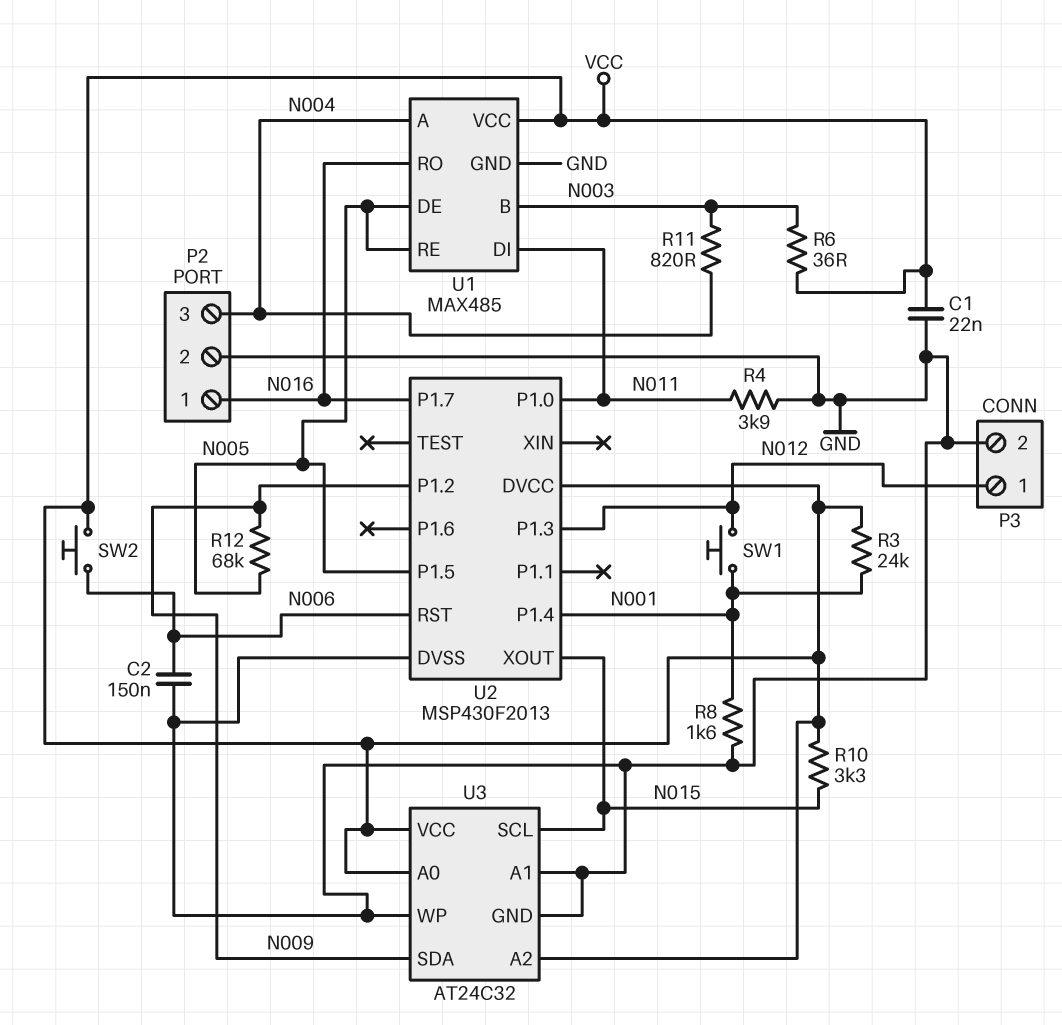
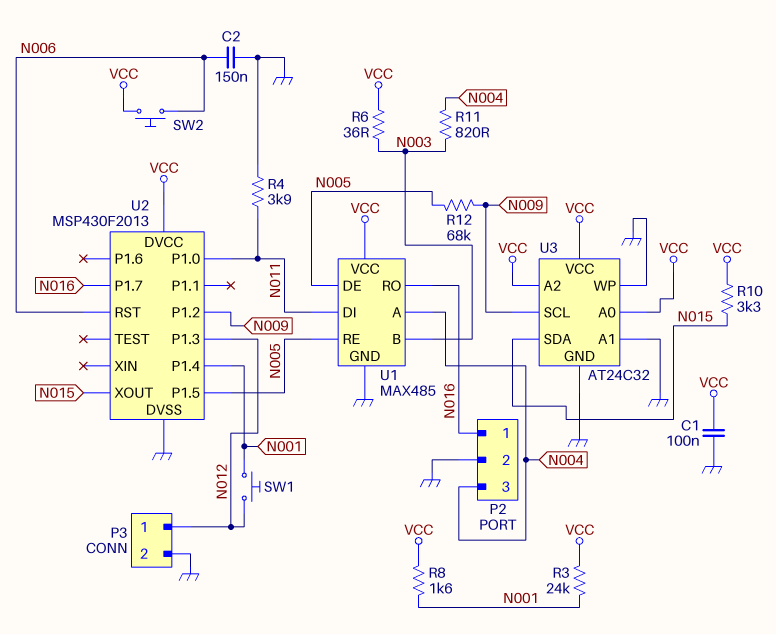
C1: 22nF (GND, VCC) -> 100nF (GND, VCC)
R8: 1.6k (GND, N001) -> 1.6k (N001, VCC)
U3 pin SCL: N015 -> N009
U3 pin SDA: N009 -> N015

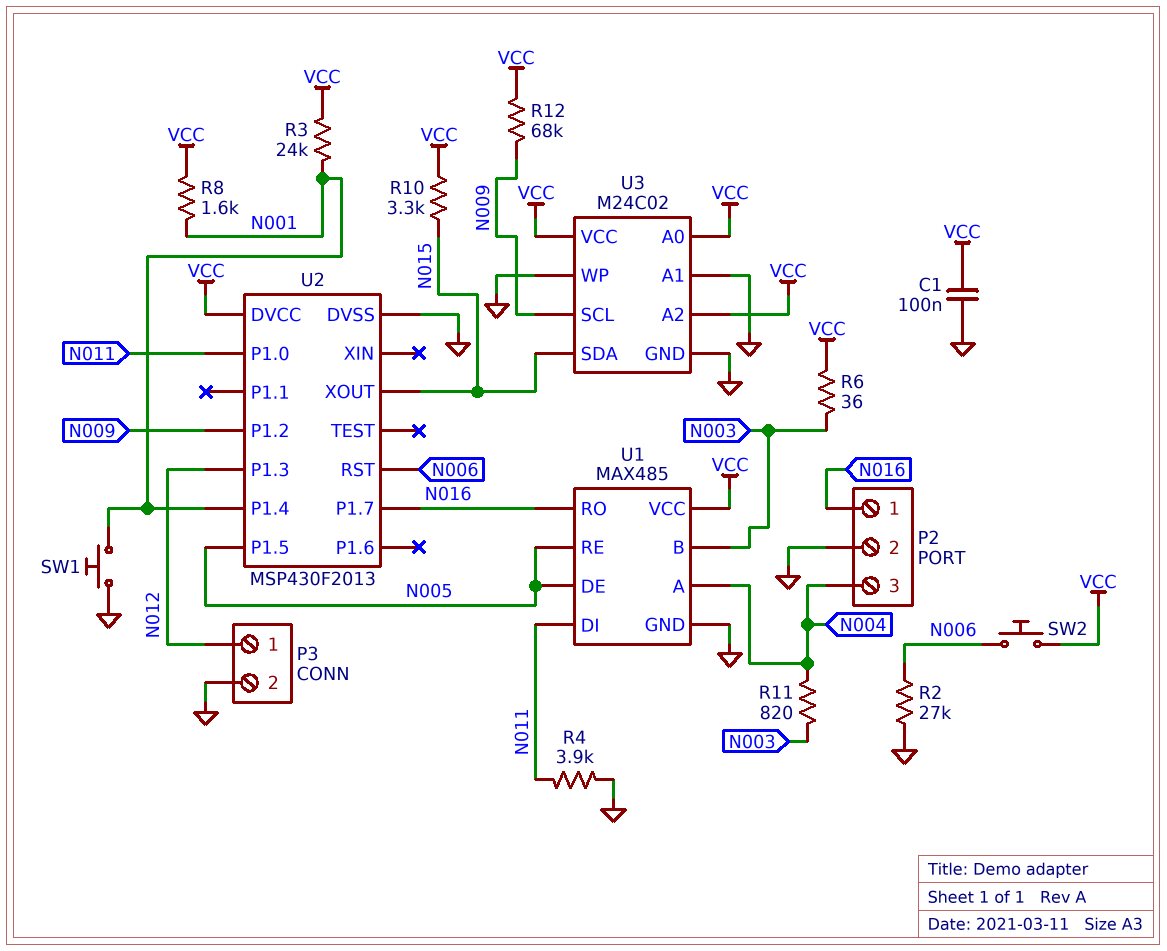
C2: 150nF (GND, N006) -> none
R2: none -> 27k (GND, N006)
R12: 68k (N005, N009) -> 68k (N009, VCC)
SW1: button (N001, N012) -> button (GND, N001)
U3: AT24C32 -> M24C02

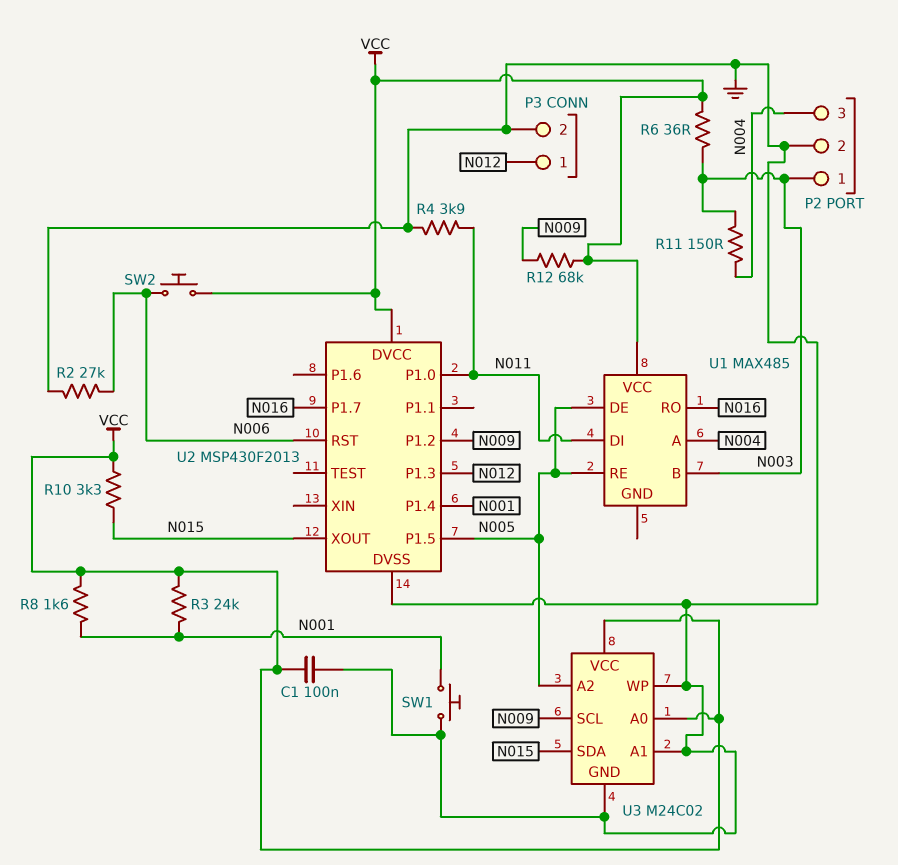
P2 pin 1: N016 -> N003
R11: 820 (N003, N004) -> 150 (N003, N004)
U1 pin GND: GND -> none
U3 pin A2: VCC -> N005

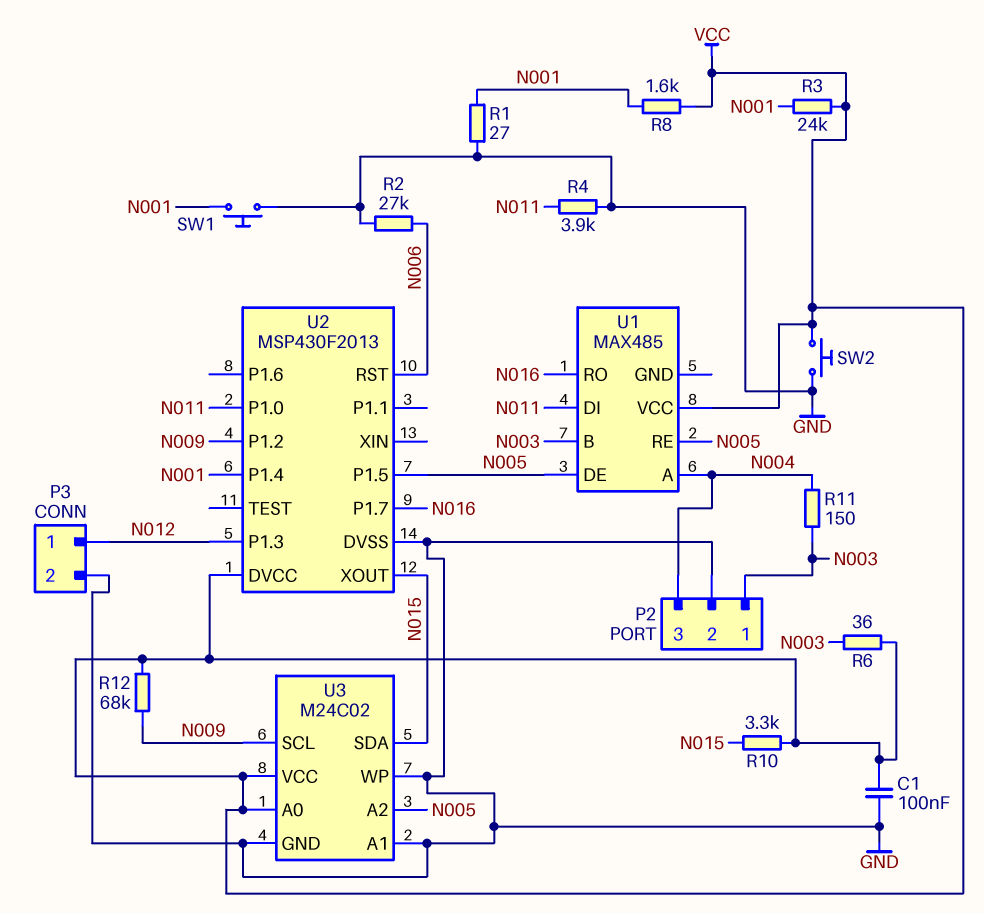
R1: none -> 27 (GND, N001)
SW2: button (N006, VCC) -> button (GND, VCC)

